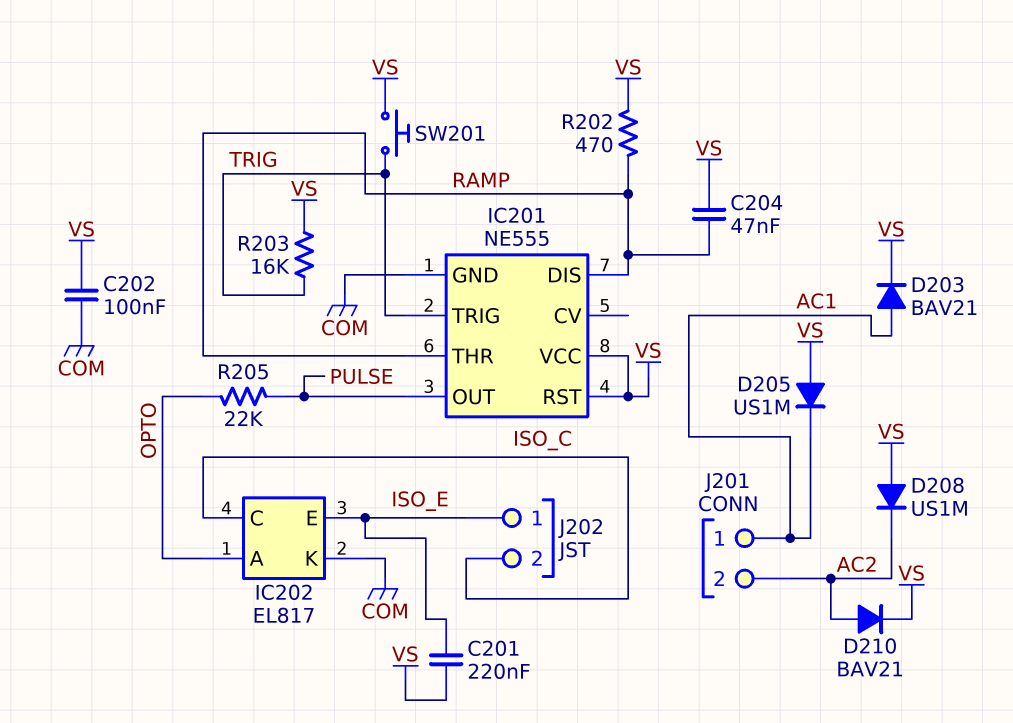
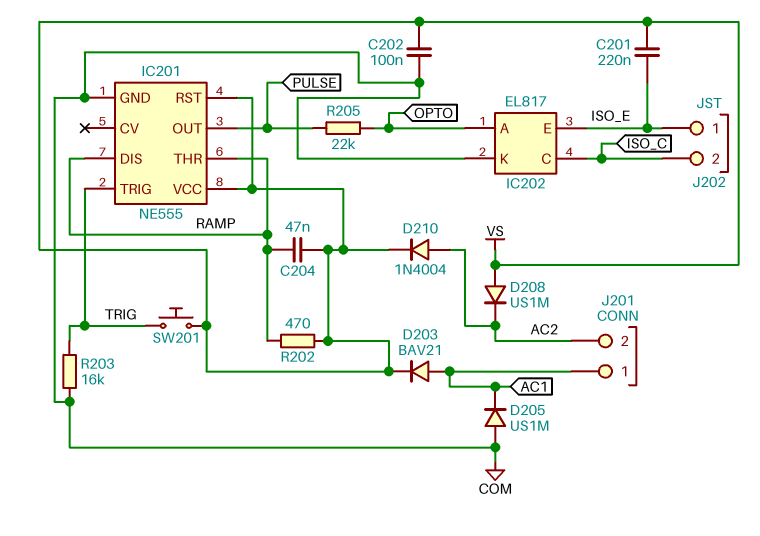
D205: diode US1M (A VS, K AC1) -> diode US1M (A COM, K AC1)
D210: diode BAV21 (A AC2, K VS) -> diode 1N4004 (A AC2, K VS)
R203: 16k (TRIG, VS) -> 16k (COM, TRIG)

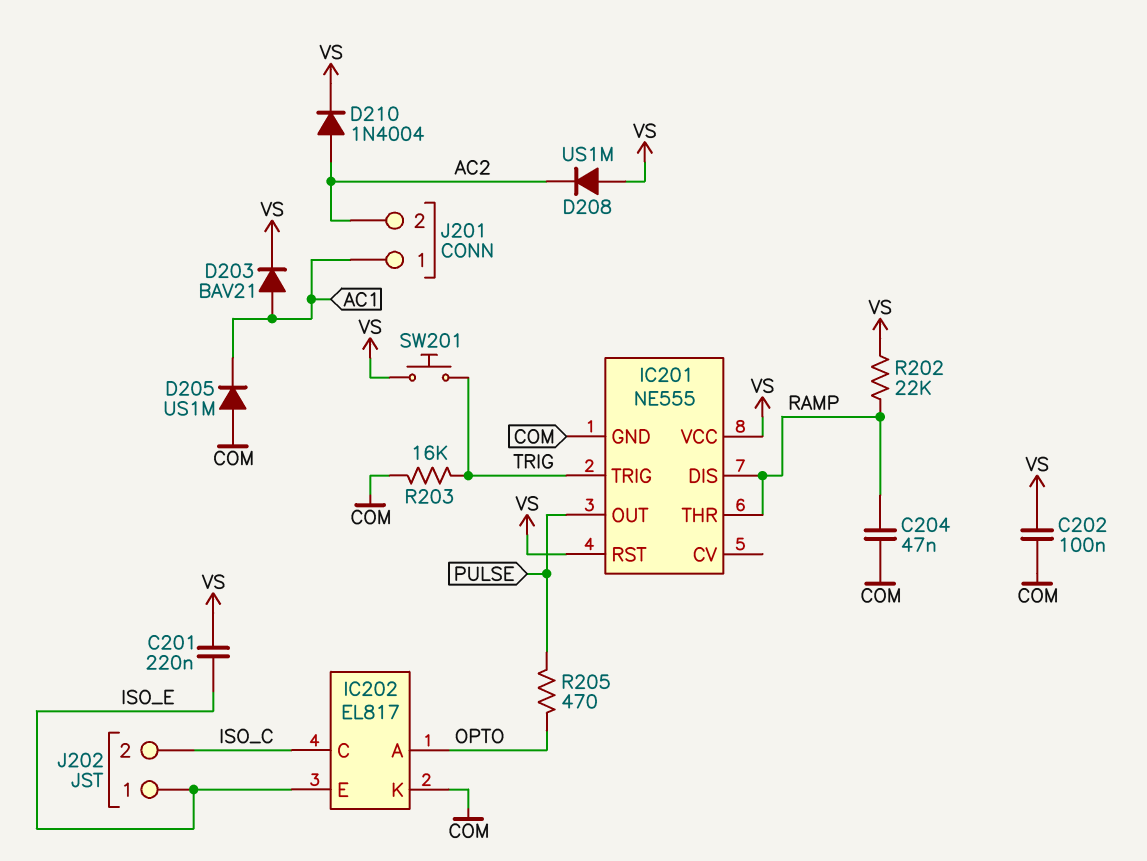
C204: 47nF (RAMP, VS) -> 47nF (COM, RAMP)
R202: 470 (RAMP, VS) -> 22k (RAMP, VS)
R205: 22k (OPTO, PULSE) -> 470 (OPTO, PULSE)

